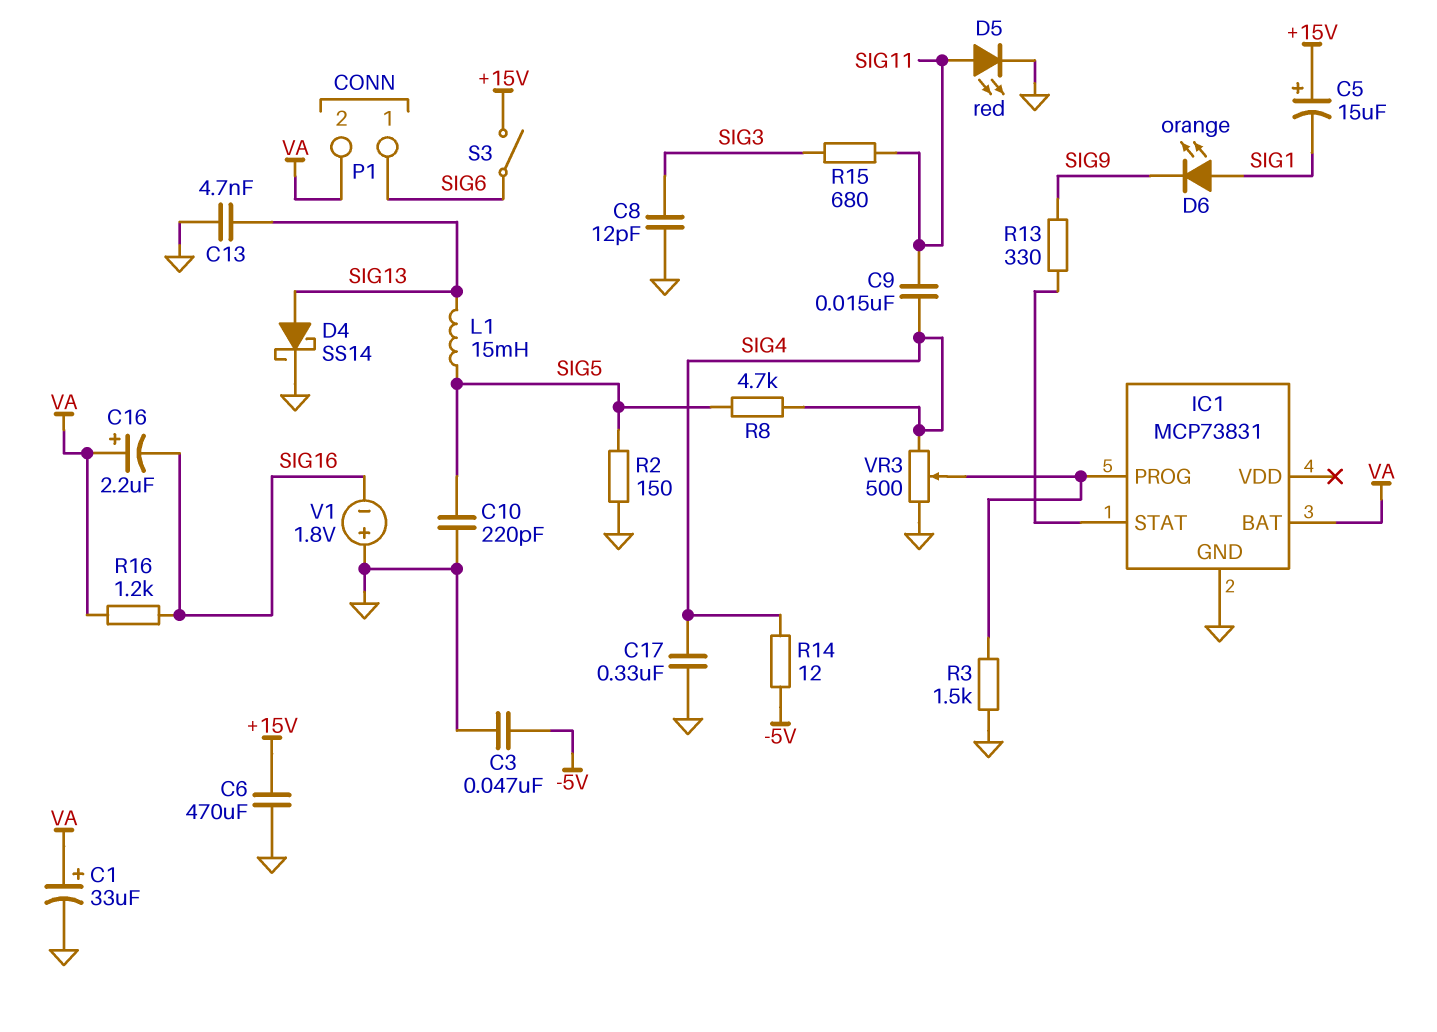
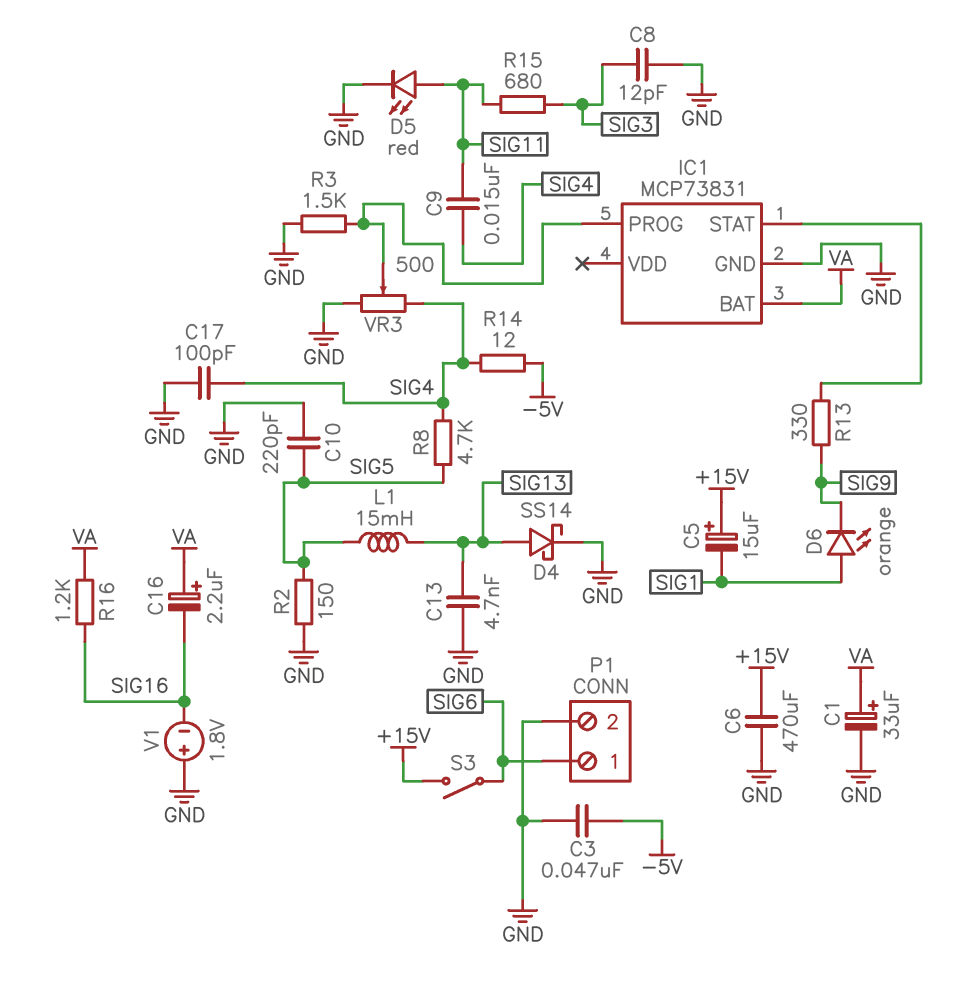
C17: 330nF (GND, SIG4) -> 100pF (GND, SIG4)
P1 pin 2: VA -> GND

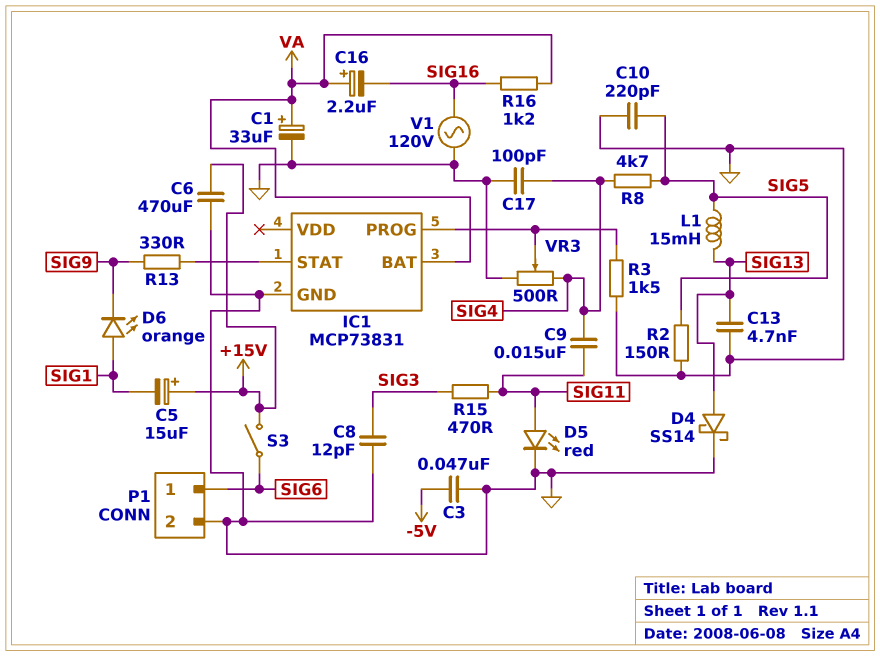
R14: 12 (-5V, SIG4) -> none
R15: 680 (SIG3, SIG11) -> 470 (SIG3, SIG11)
V1: 1.8V (plus GND, minus SIG16) -> AC 120V (GND, SIG16)

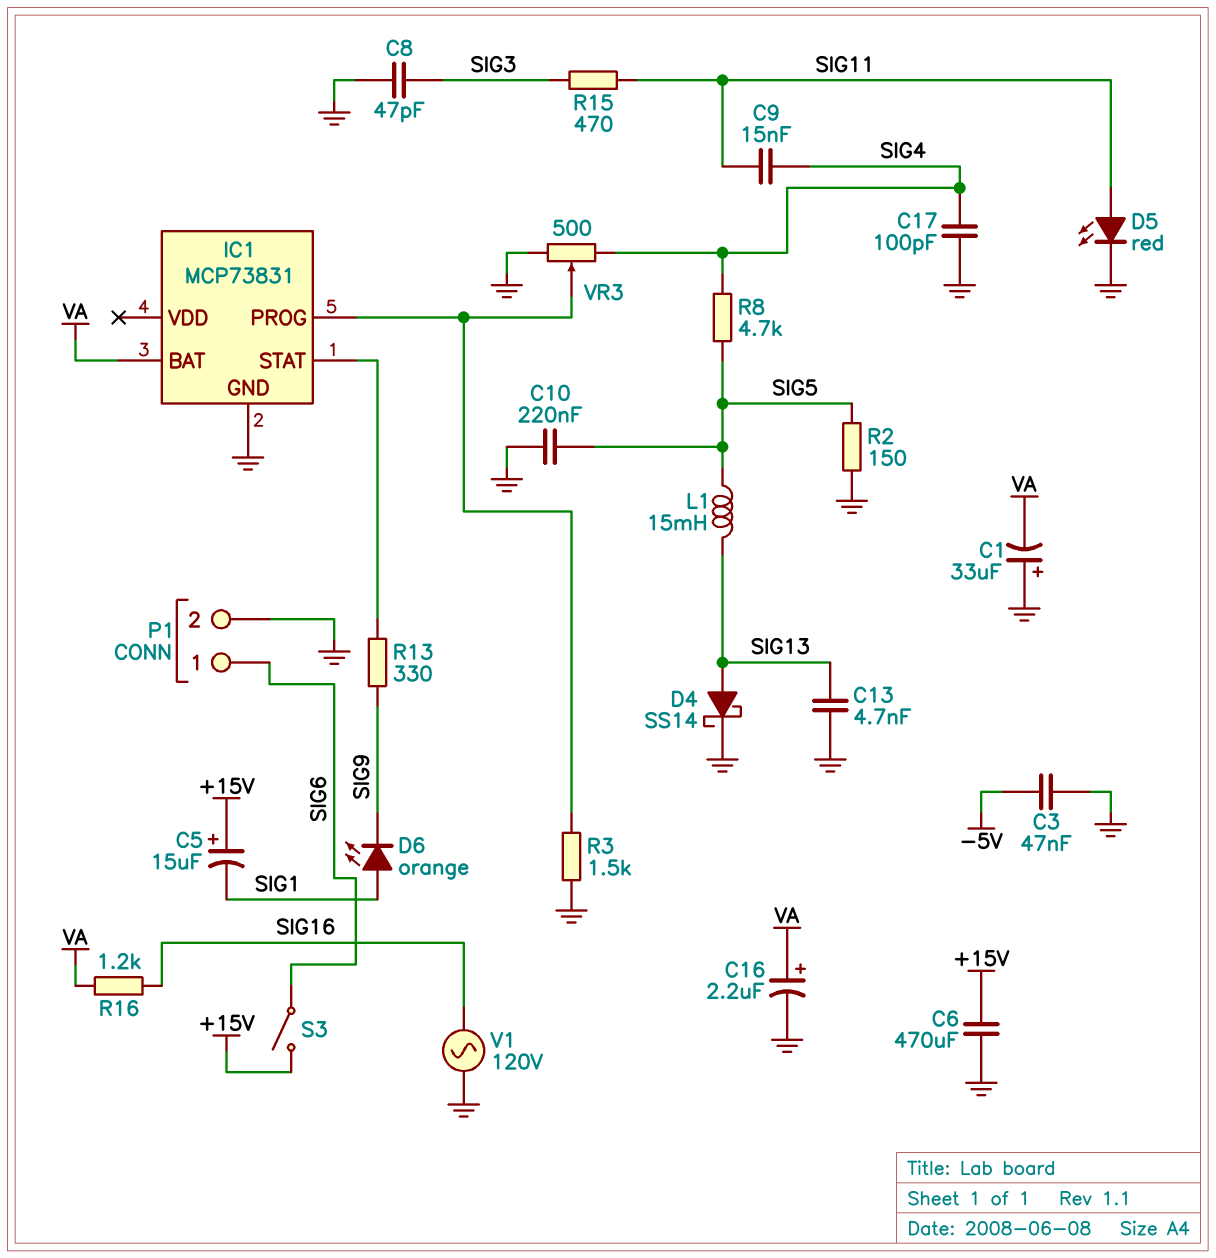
C1: 33uF (plus VA, minus GND) -> 33uF (plus GND, minus VA)
C8: 12pF (GND, SIG3) -> 47pF (GND, SIG3)
C10: 220pF (GND, SIG5) -> 220nF (GND, SIG5)
C16: 2.2uF (plus VA, minus SIG16) -> 2.2uF (plus VA, minus GND)

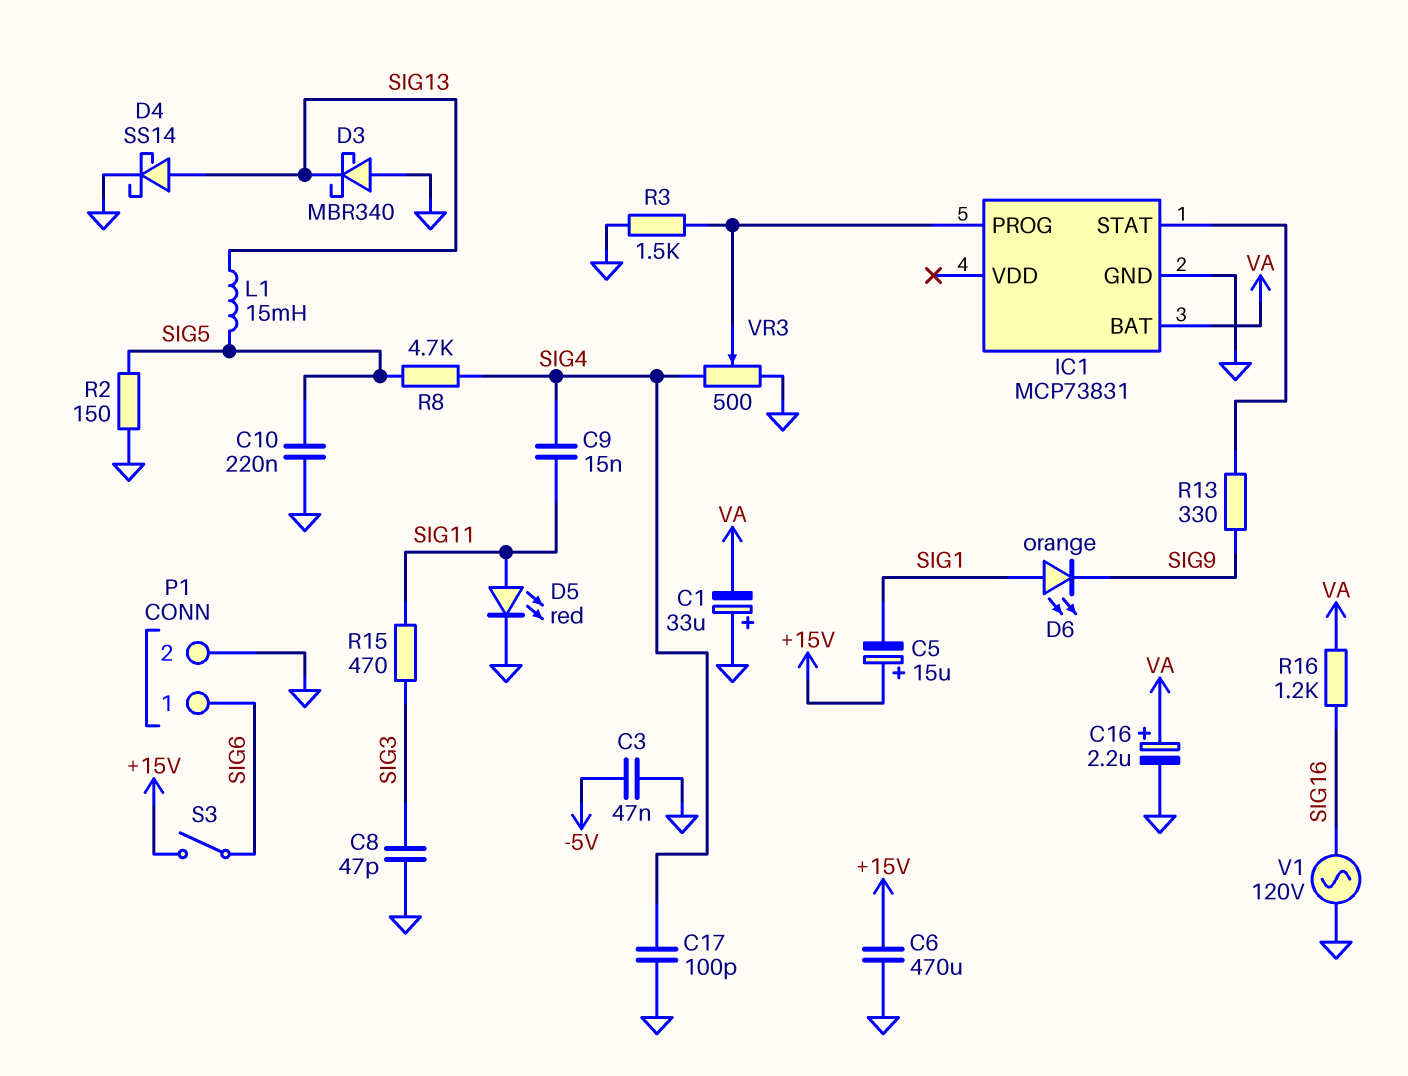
C13: 4.7nF (GND, SIG13) -> none
D3: none -> schottky MBR340 (A GND, K SIG13)

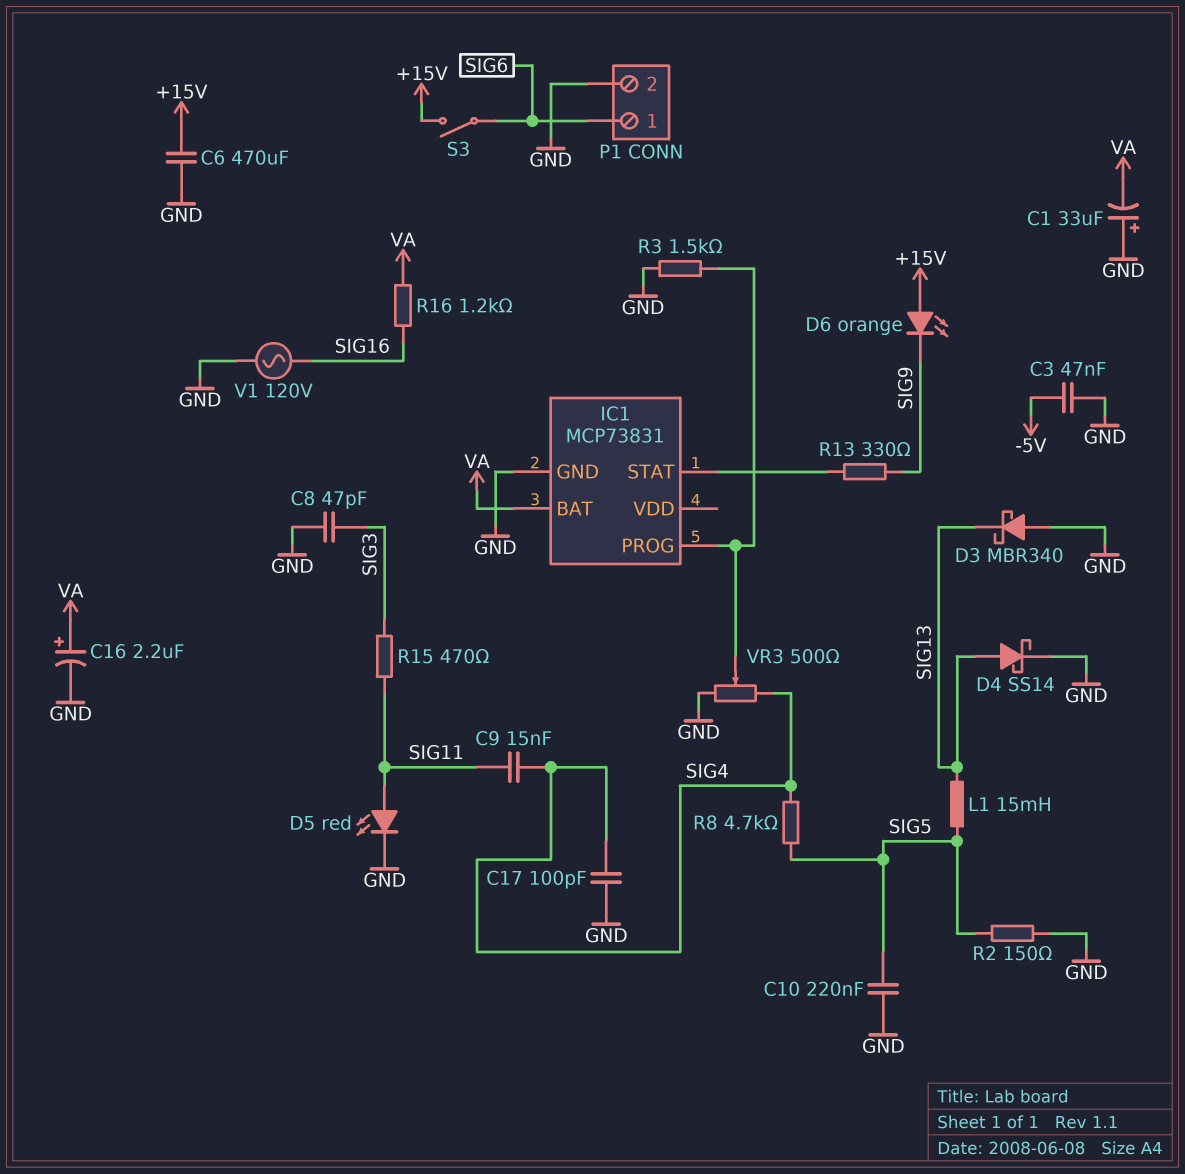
C5: 15uF (plus +15V, minus SIG1) -> none
D6: LED orange (A SIG1, K SIG9) -> LED orange (A +15V, K SIG9)

